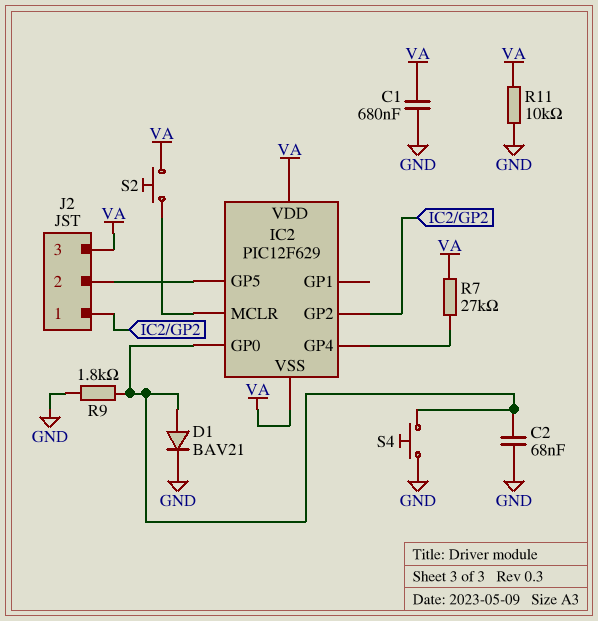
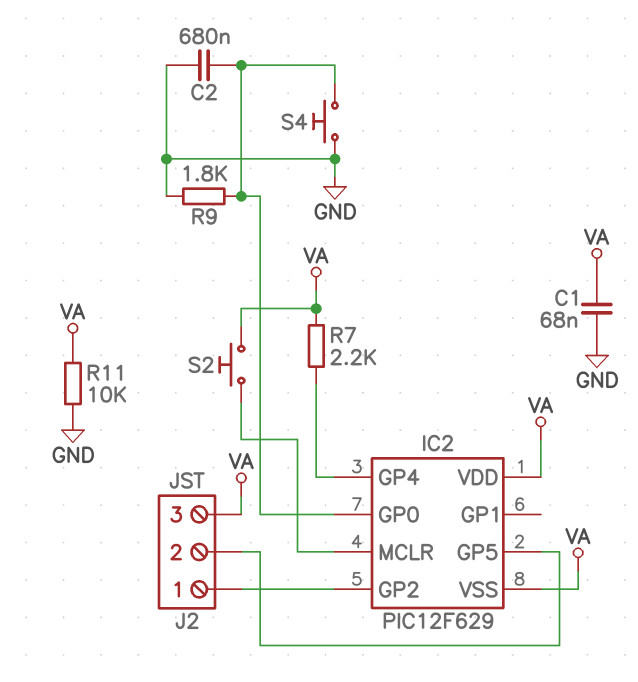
C1: 680nF (GND, VA) -> 68nF (GND, VA)
C2: 68nF (GND, IC2/GP0) -> 680nF (GND, IC2/GP0)
D1: diode BAV21 (A IC2/GP0, K GND) -> none
R7: 27k (IC2/GP4, VA) -> 2.2k (IC2/GP4, VA)

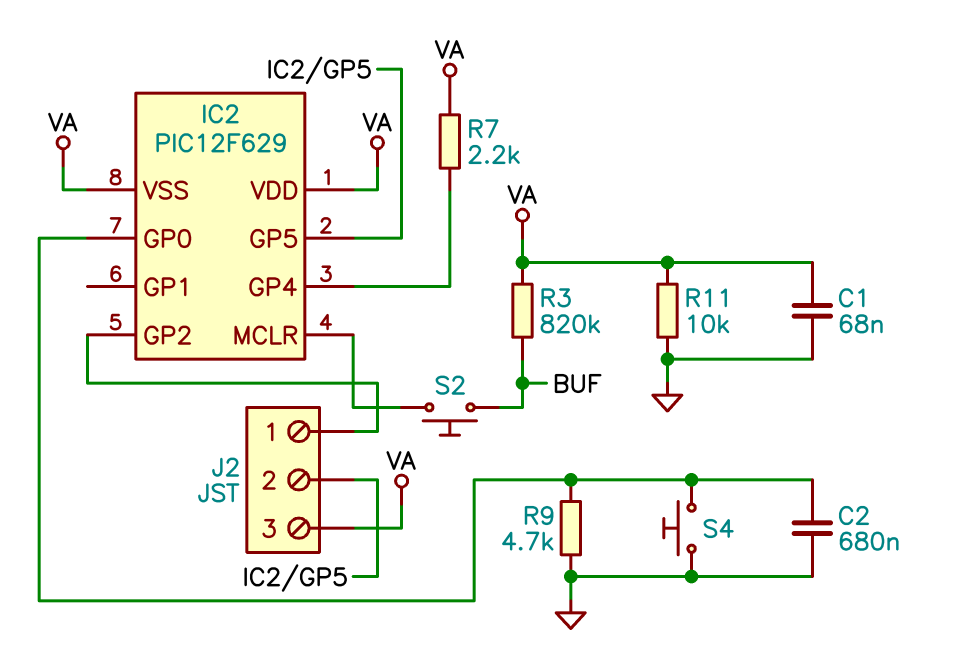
R3: none -> 820k (BUF, VA)
R9: 1.8k (GND, IC2/GP0) -> 4.7k (GND, IC2/GP0)
S2: button (IC2/MCLR, VA) -> button (BUF, IC2/MCLR)

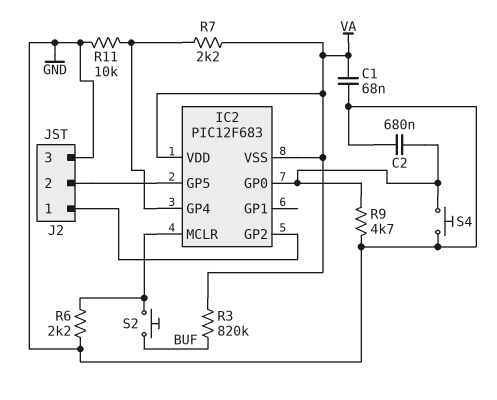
IC2: PIC12F629 -> PIC12F683
J2 pin 3: VA -> GND
R6: none -> 2.2k (GND, IC2/MCLR)
R11: 10k (GND, VA) -> 10k (GND, IC2/GP4)

